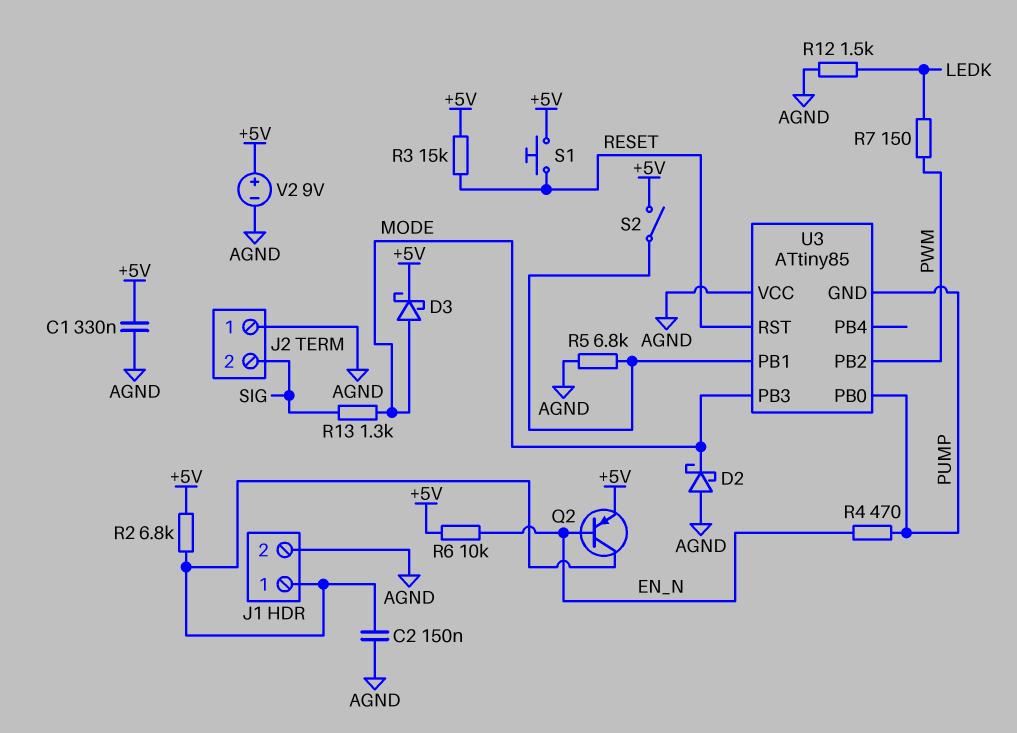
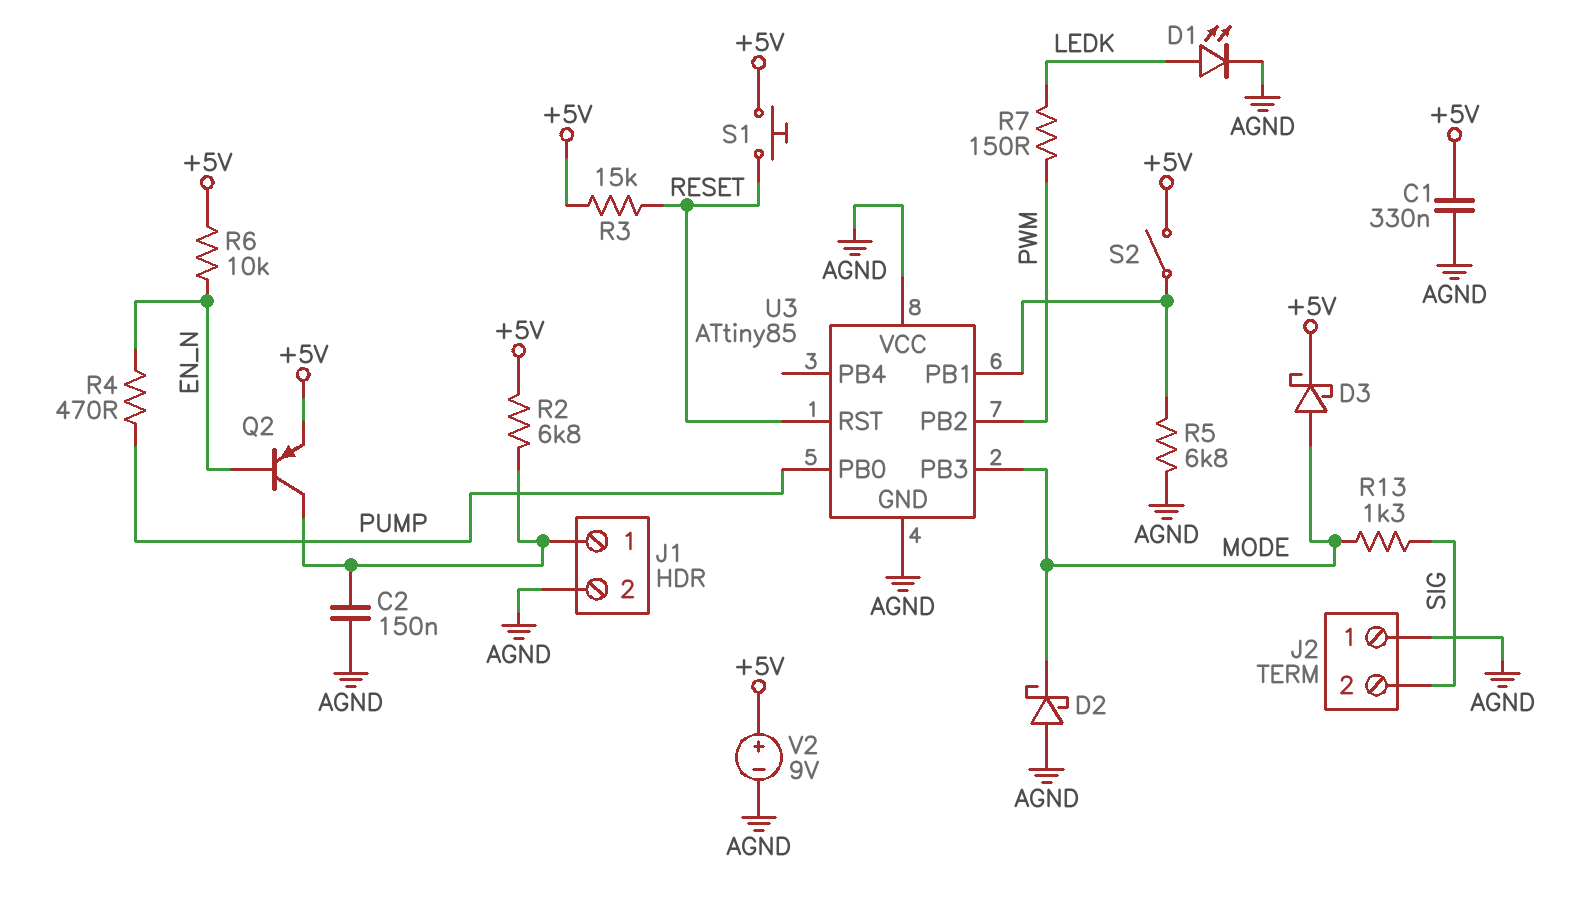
D1: none -> LED (A LEDK, K AGND)
R12: 1.5k (AGND, LEDK) -> none
U3 pin GND: PUMP -> AGND

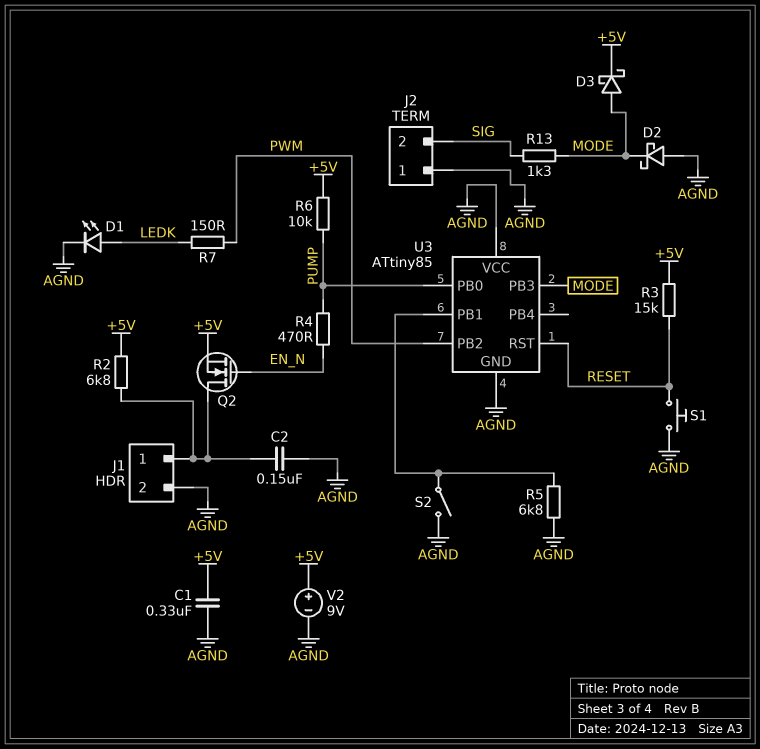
Q2: PNP (B EN_N, C J1/1, E +5V) -> NMOS (G EN_N, D J1/1, S +5V)
R6: 10k (+5V, EN_N) -> 10k (+5V, PUMP)
S1: button (+5V, RESET) -> button (AGND, RESET)
S2: switch (+5V, U3/PB1) -> switch (AGND, U3/PB1)

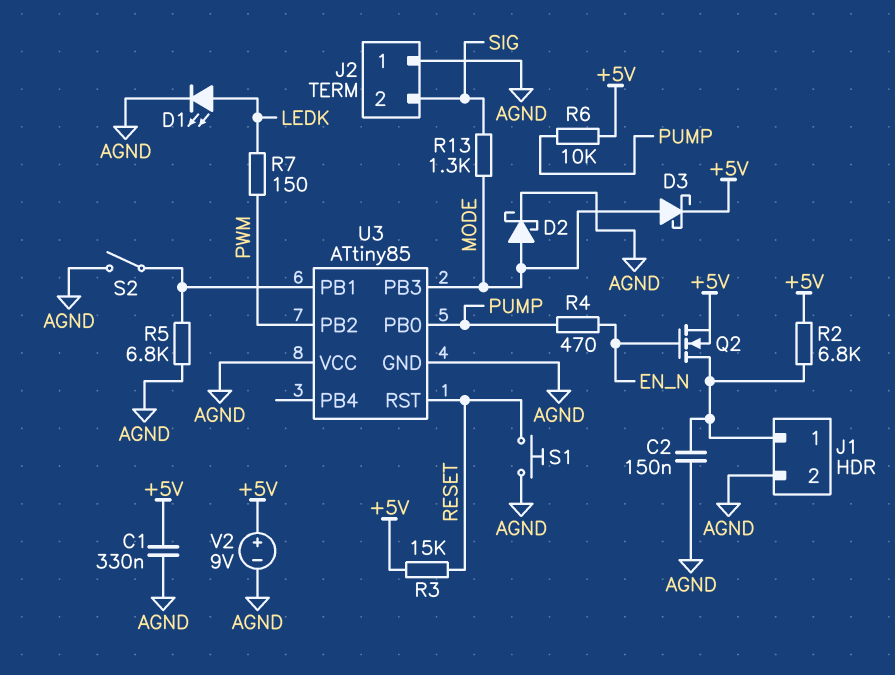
D2: schottky (A AGND, K MODE) -> schottky (A MODE, K AGND)

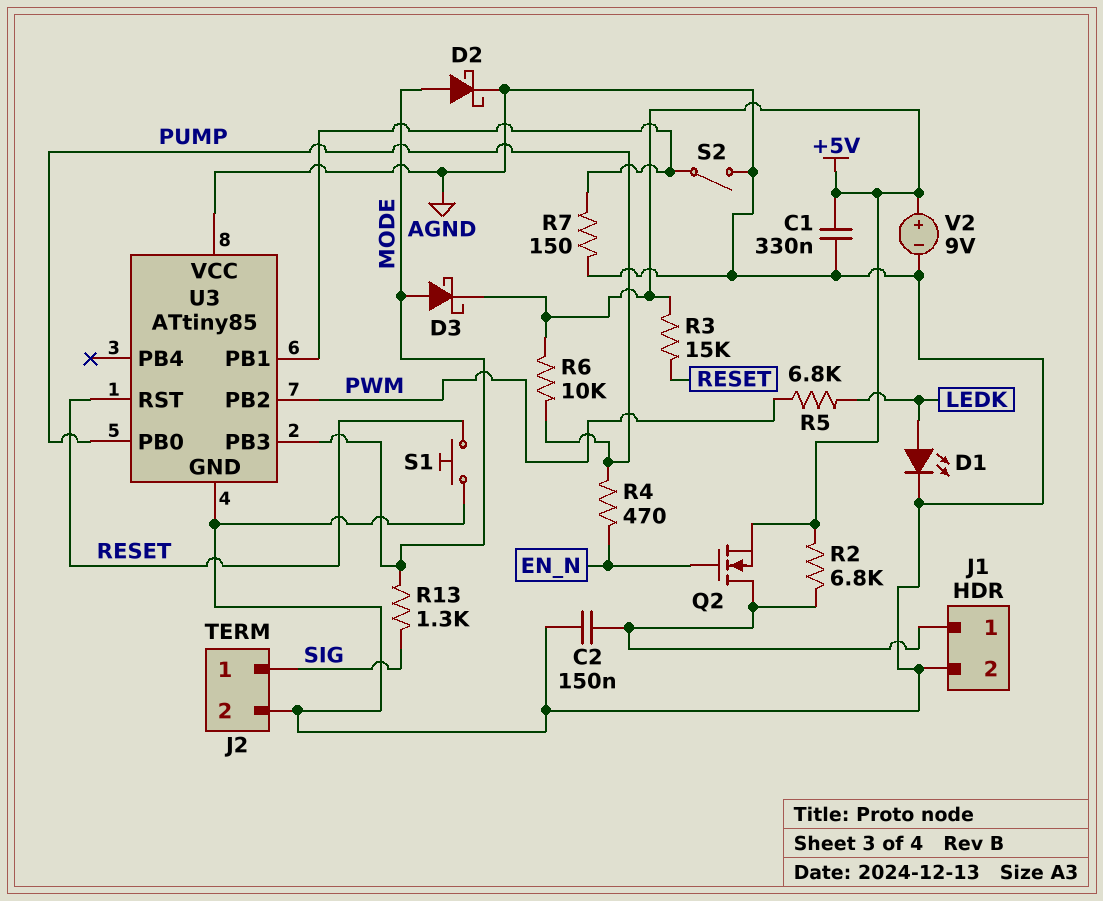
J2 pin 1: AGND -> SIG
J2 pin 2: SIG -> AGND
R5: 6.8k (AGND, U3/PB1) -> 6.8k (LEDK, PWM)
R7: 150 (LEDK, PWM) -> 150 (AGND, U3/PB1)

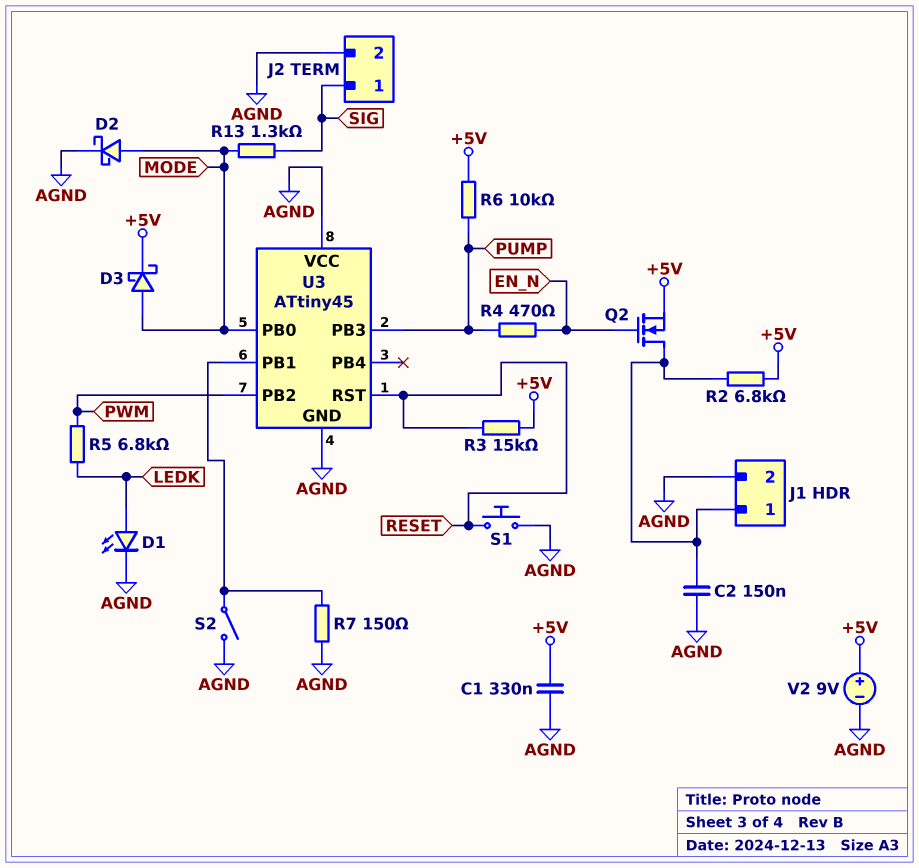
U3: ATtiny85 -> ATtiny45
U3 pin PB0: PUMP -> MODE
U3 pin PB3: MODE -> PUMP

